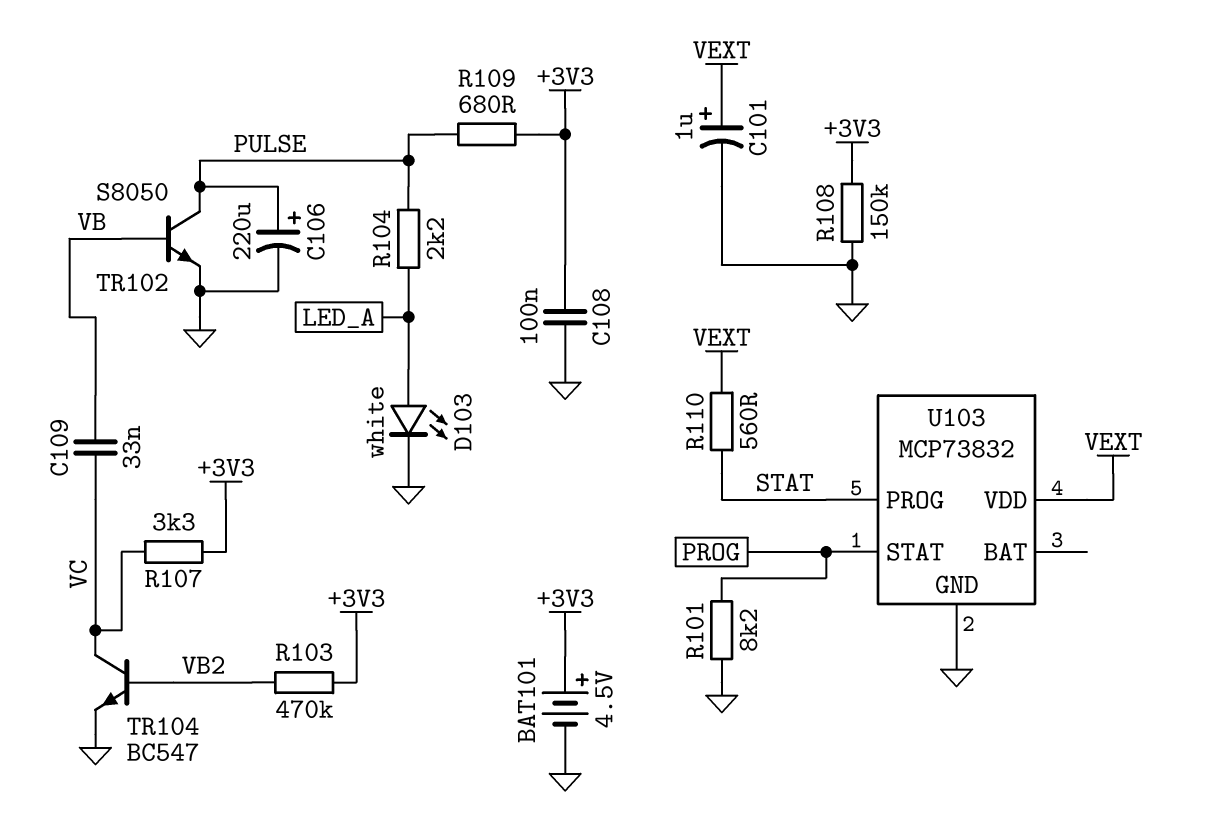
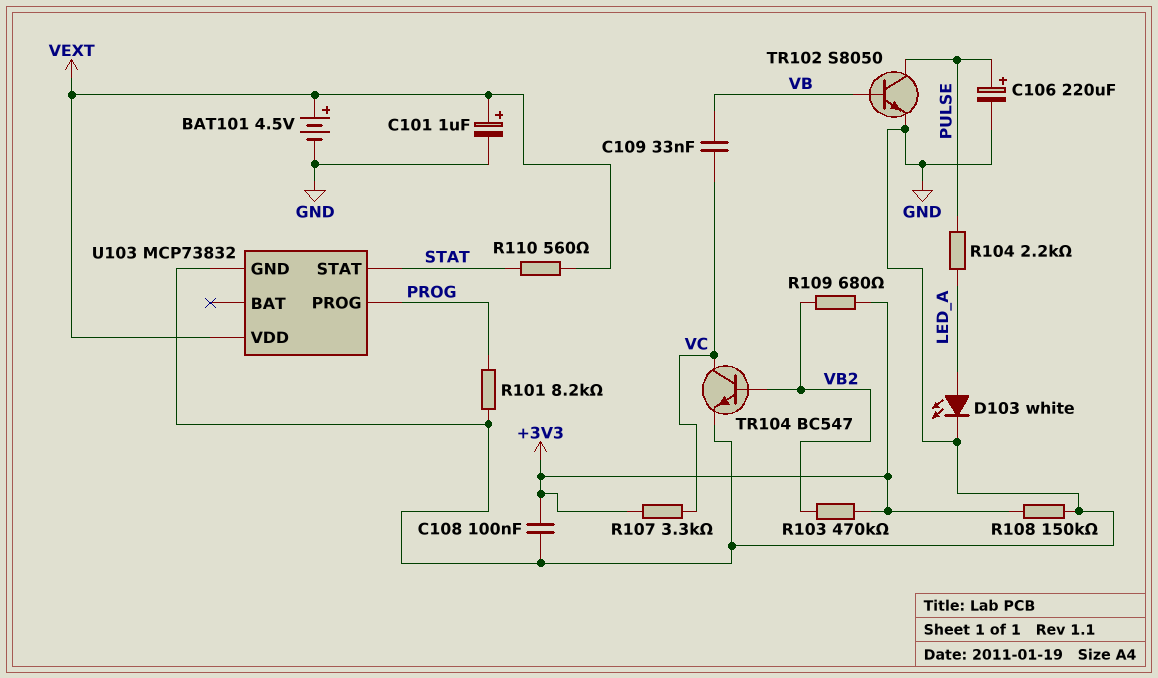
BAT101: 4.5V (plus +3V3, minus GND) -> 4.5V (plus VEXT, minus GND)
R109: 680 (+3V3, PULSE) -> 680 (+3V3, VB2)
U103 pin PROG: STAT -> PROG
U103 pin STAT: PROG -> STAT

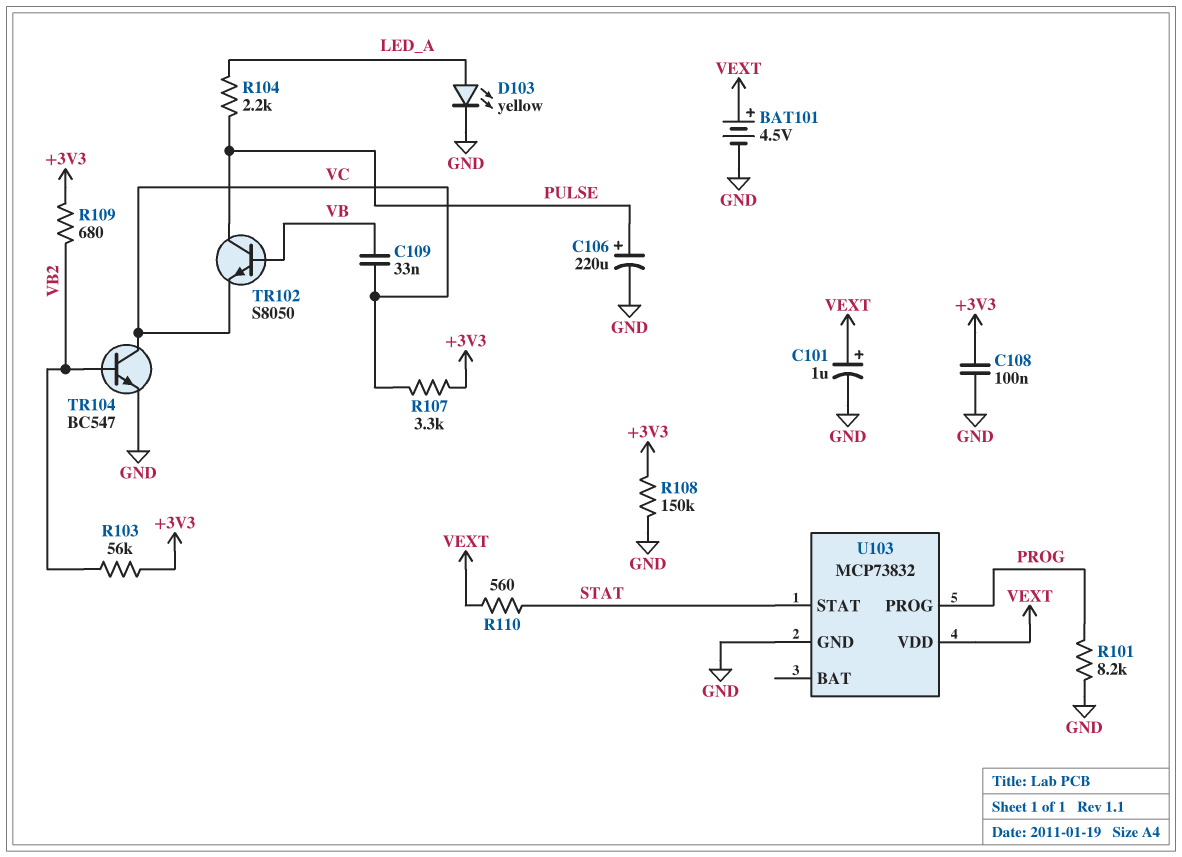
D103: LED white (A LED_A, K GND) -> LED yellow (A LED_A, K GND)
R103: 470k (+3V3, VB2) -> 56k (+3V3, VB2)
TR102: NPN S8050 (B VB, C PULSE, E GND) -> NPN S8050 (B VB, C PULSE, E VC)

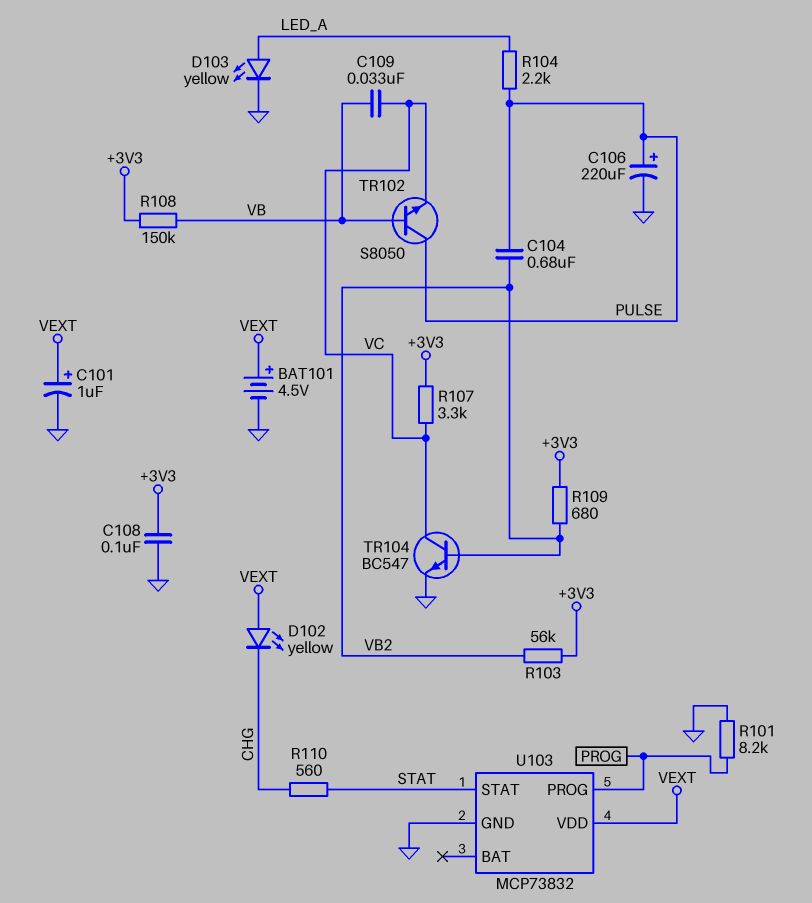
C104: none -> 680nF (PULSE, VB2)
D102: none -> LED yellow (A VEXT, K CHG)
R108: 150k (+3V3, GND) -> 150k (+3V3, VB)
R110: 560 (STAT, VEXT) -> 560 (CHG, STAT)

